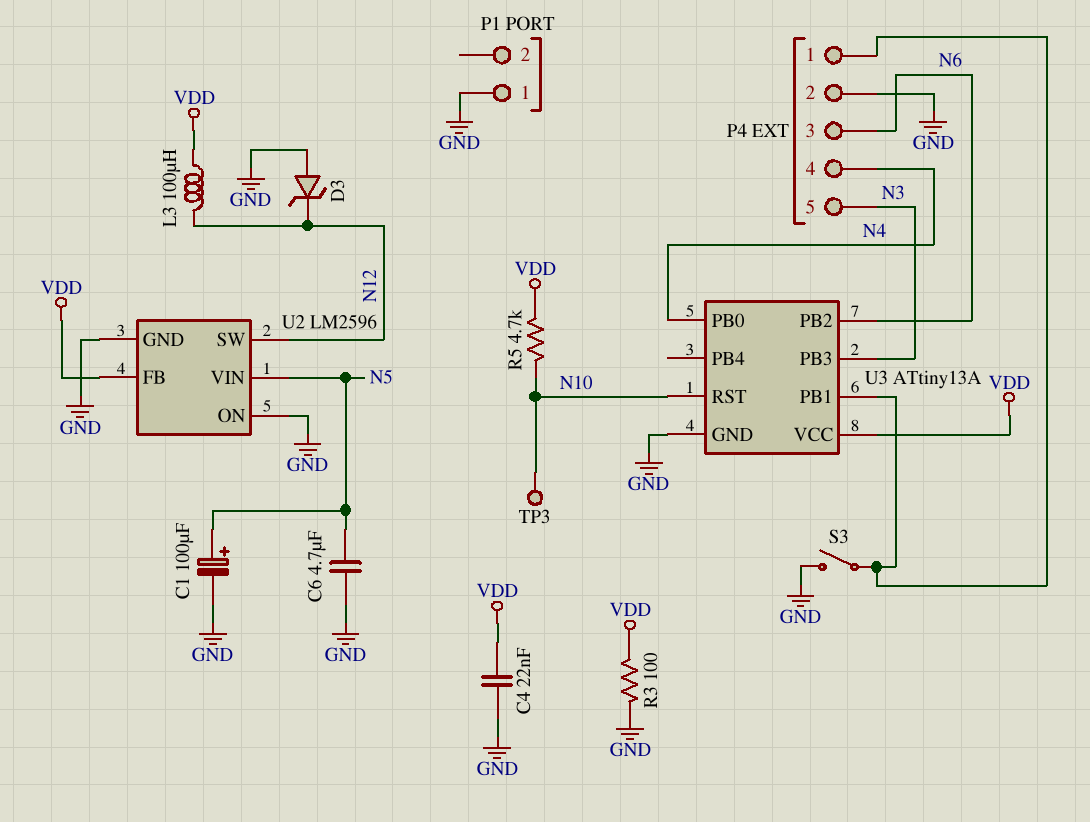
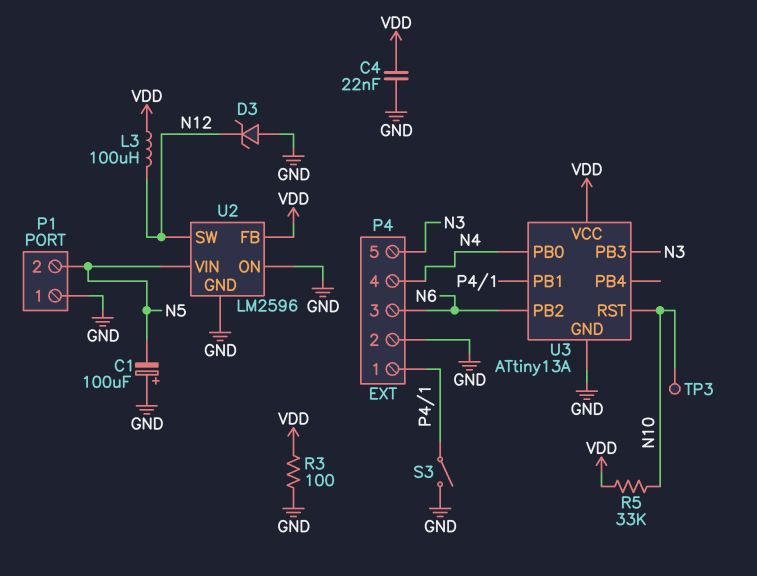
C1: 100uF (plus N5, minus GND) -> 100uF (plus GND, minus N5)
C6: 4.7uF (GND, N5) -> none
P1 pin 2: none -> N5
R5: 4.7k (N10, VDD) -> 33k (N10, VDD)

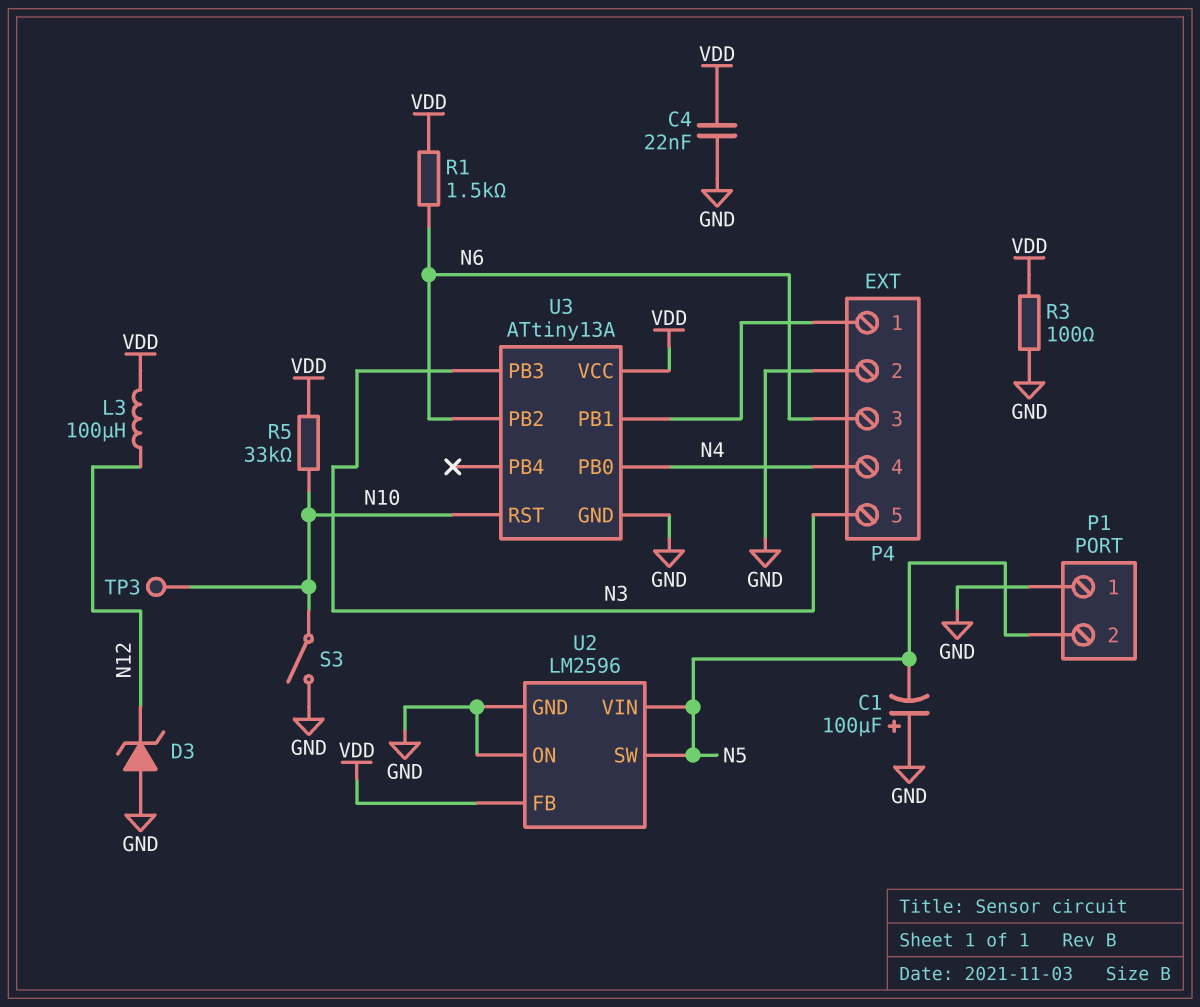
R1: none -> 1.5k (N6, VDD)
S3: switch (GND, P4/1) -> switch (GND, N10)
U2 pin SW: N12 -> N5

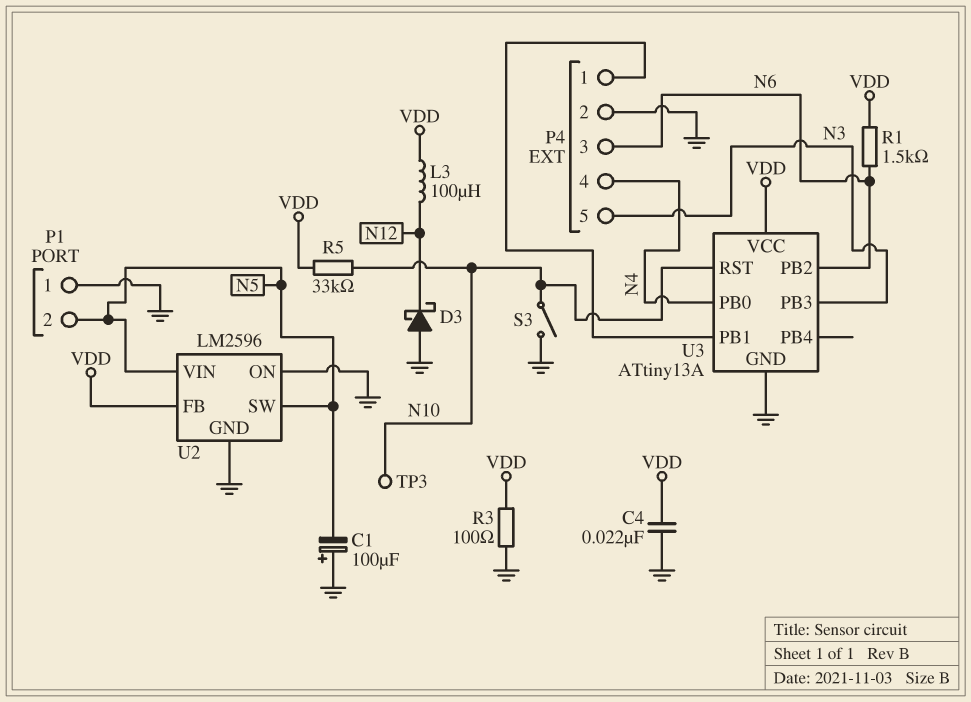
D3: zener (A GND, K N12) -> schottky (A GND, K N12)

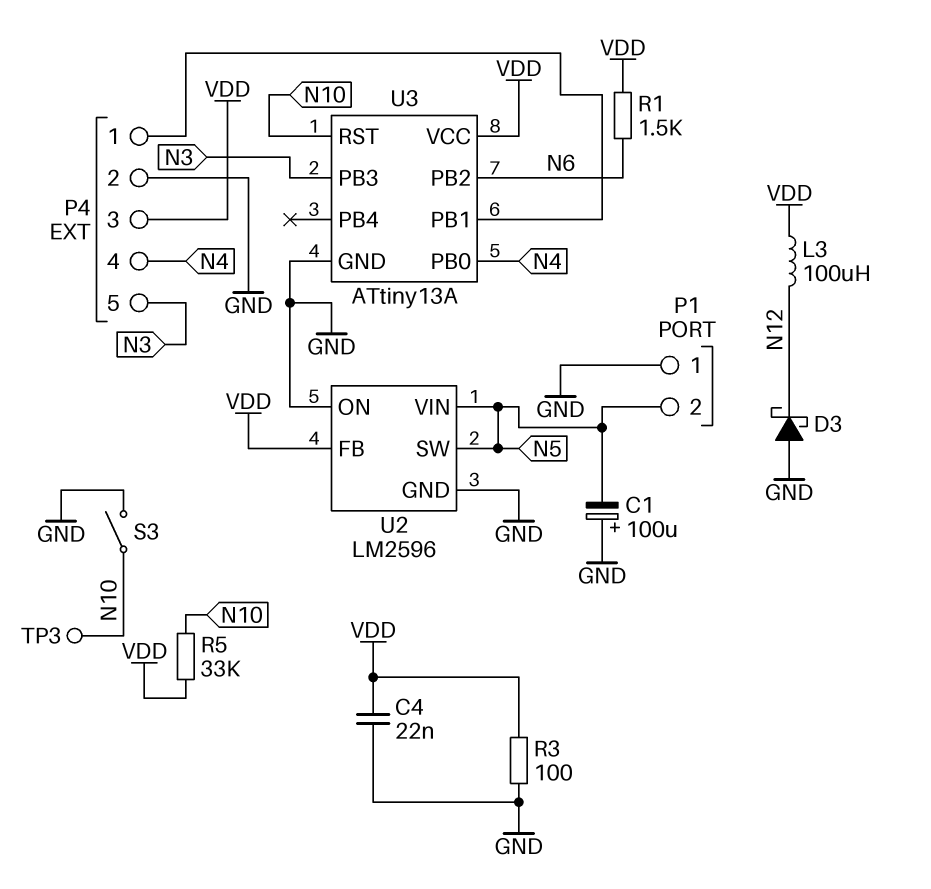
P4 pin 3: N6 -> VDD

